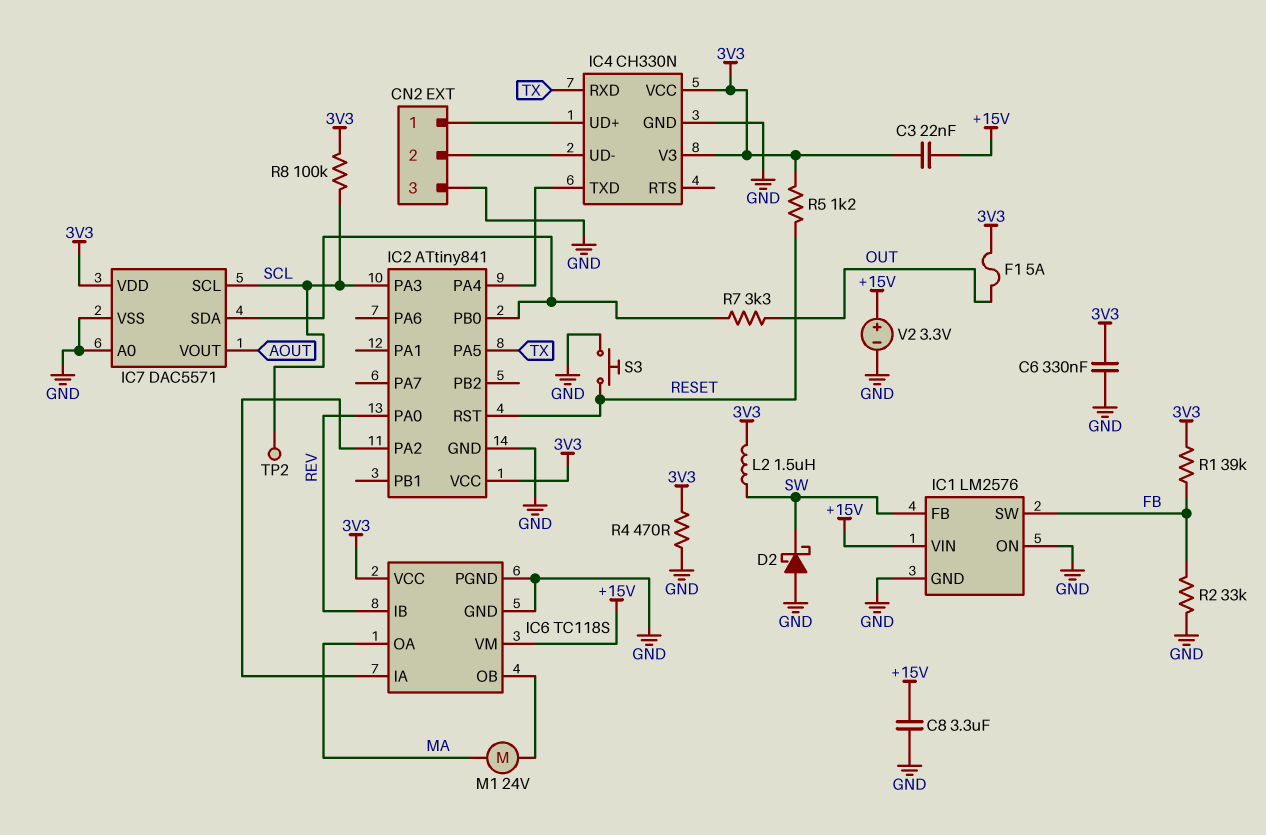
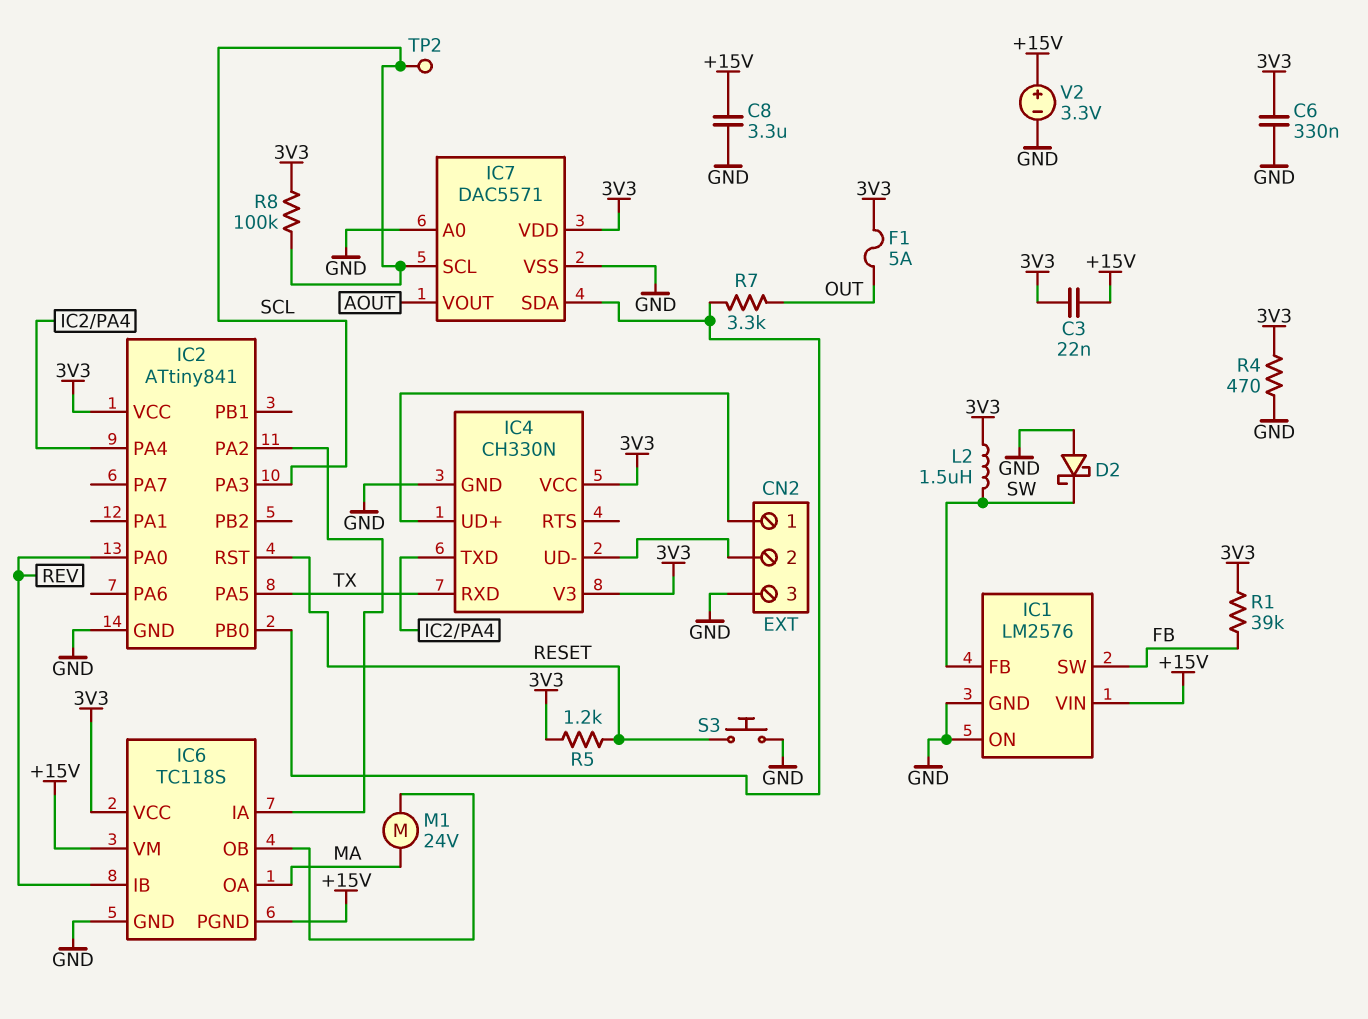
IC6 pin PGND: GND -> +15V
R2: 33k (FB, GND) -> none

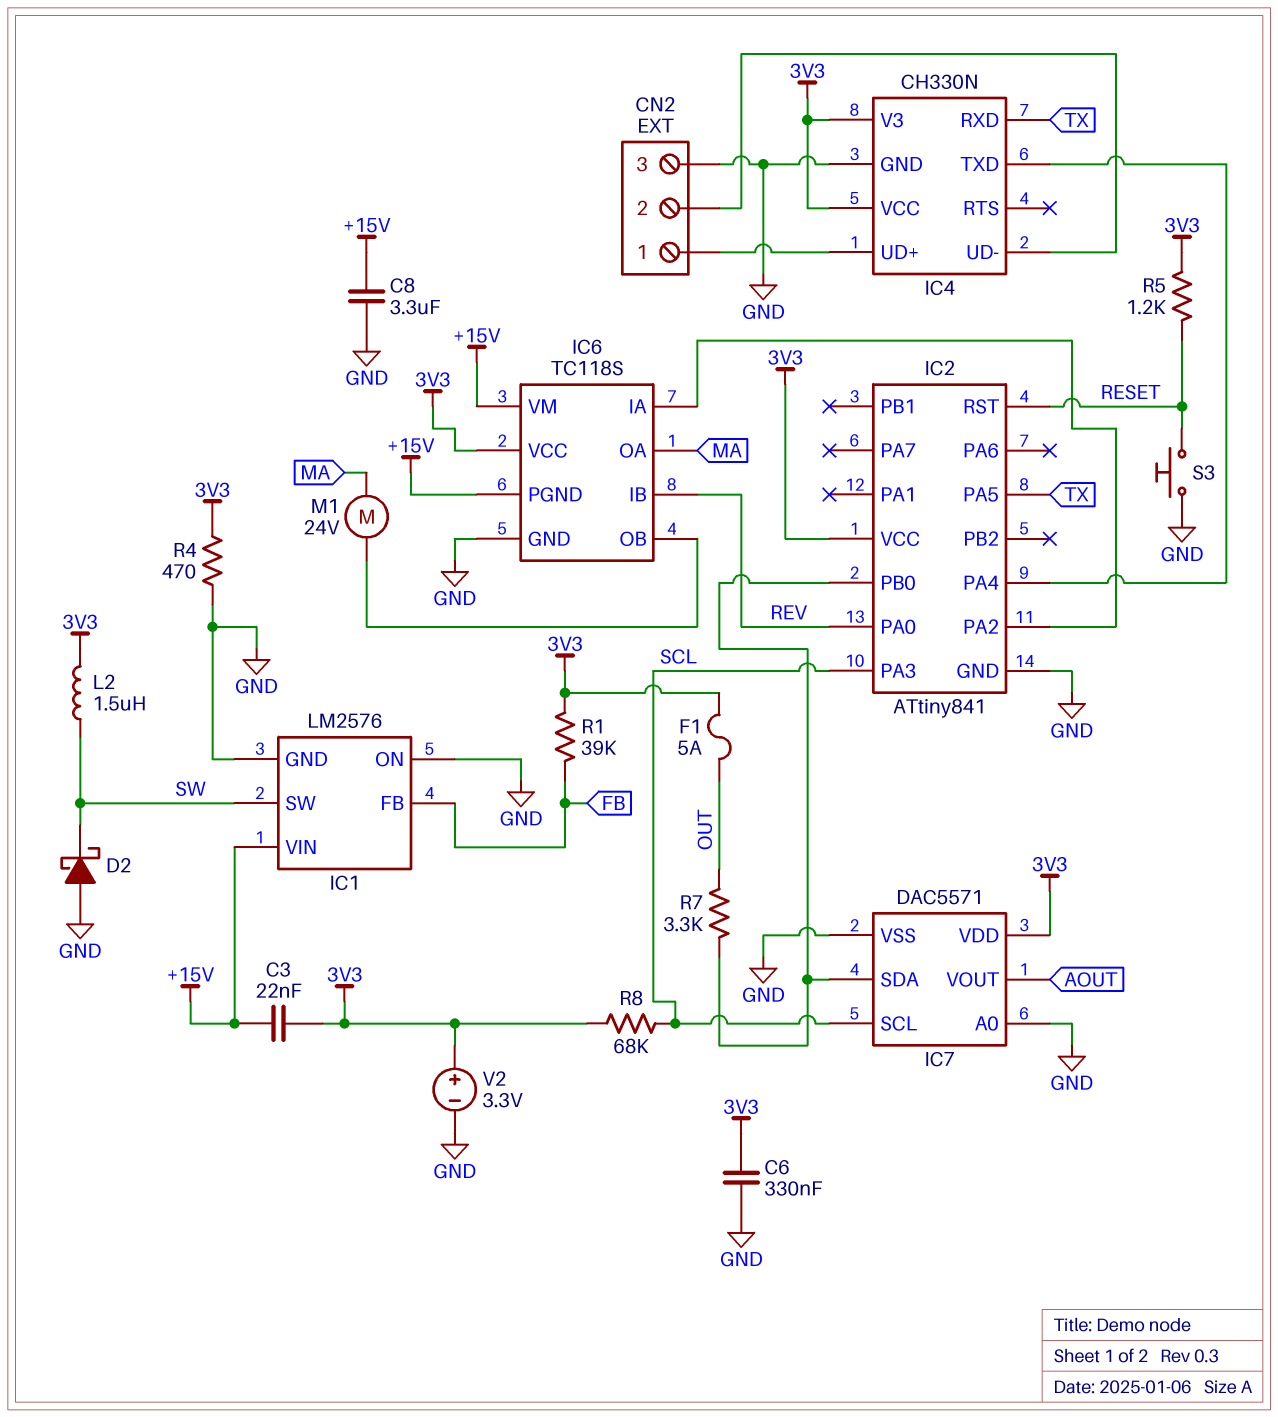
IC1 pin FB: SW -> FB
IC1 pin SW: FB -> SW
R8: 100k (3V3, SCL) -> 68k (3V3, SCL)
TP2: test point (SCL) -> none
V2: 3.3V (plus +15V, minus GND) -> 3.3V (plus 3V3, minus GND)

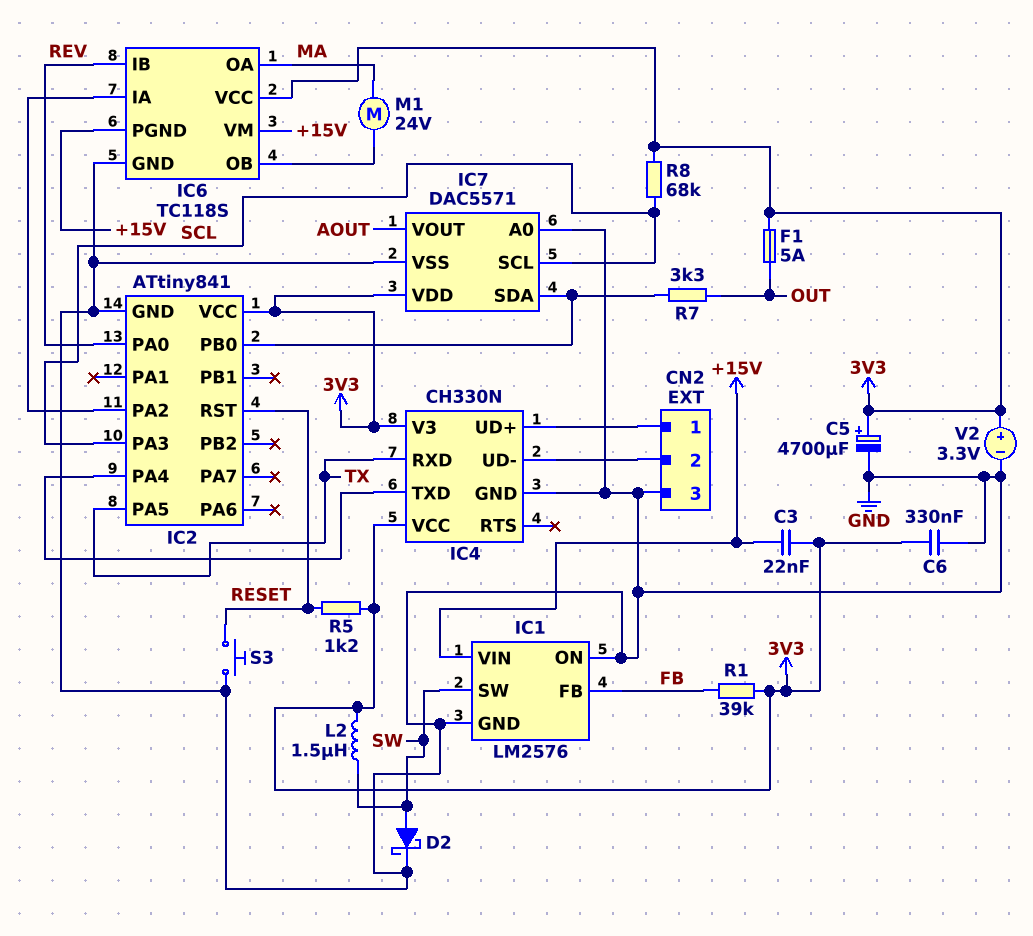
C5: none -> 4700uF (plus 3V3, minus GND)
C8: 3.3uF (+15V, GND) -> none
D2: schottky (A GND, K SW) -> schottky (A SW, K GND)
R4: 470 (3V3, GND) -> none

